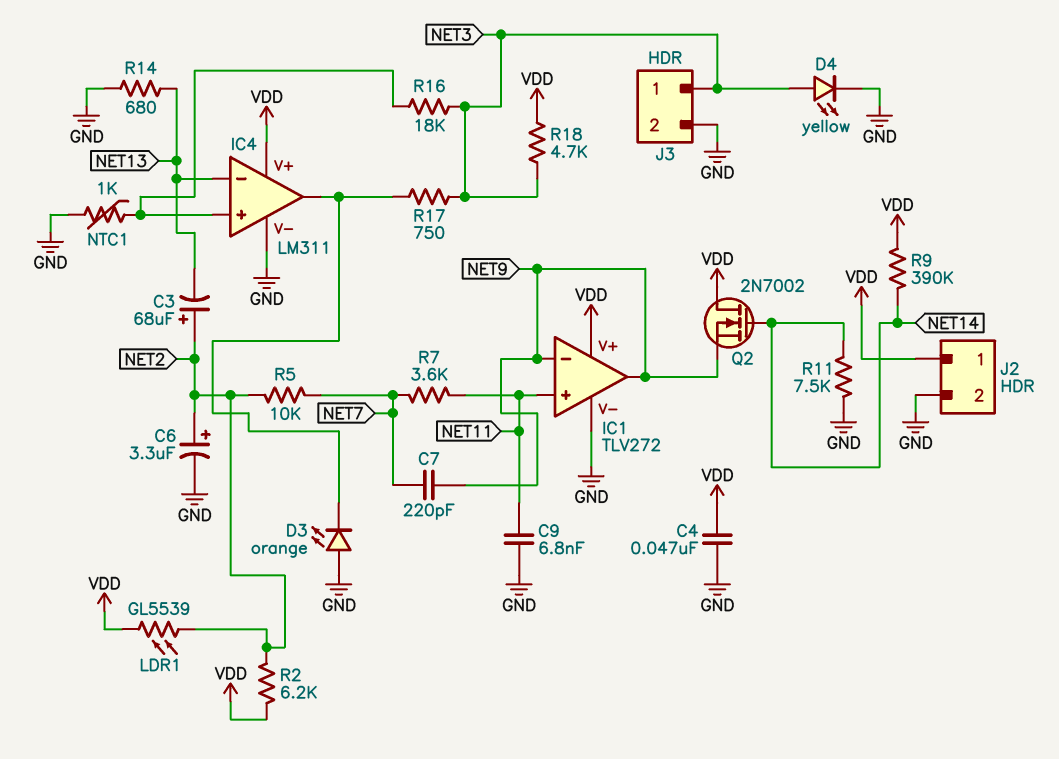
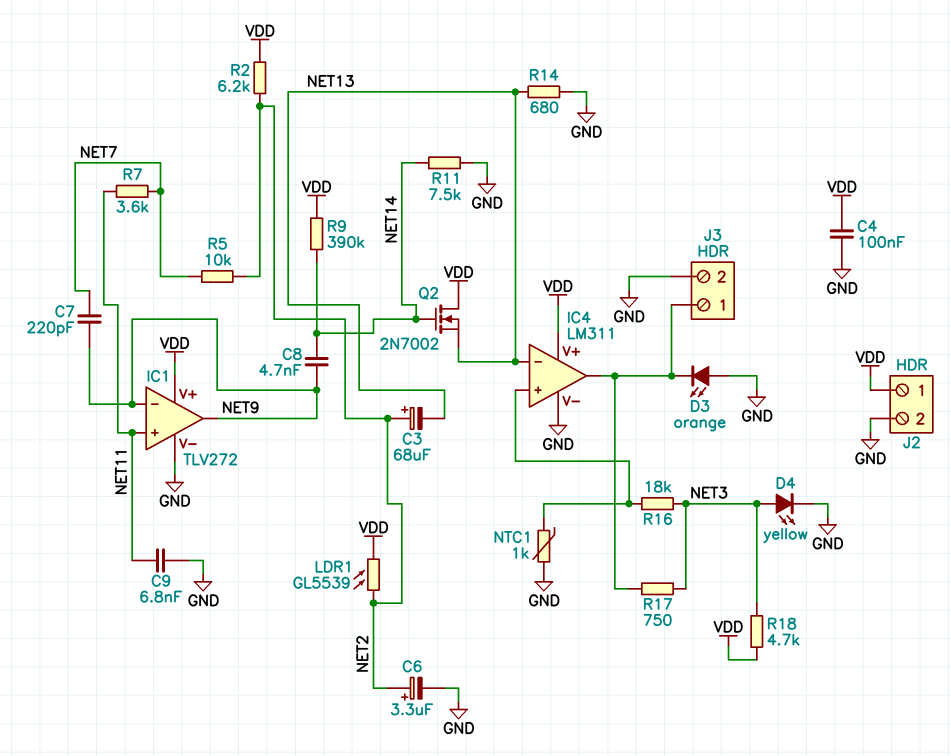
C4: 47nF (GND, VDD) -> 100nF (GND, VDD)
C8: none -> 4.7nF (NET9, NET14)
J3 pin 1: NET3 -> IC4/out
Q2: NMOS 2N7002 (G NET14, D VDD, S NET9) -> NMOS 2N7002 (G NET14, D VDD, S NET13)

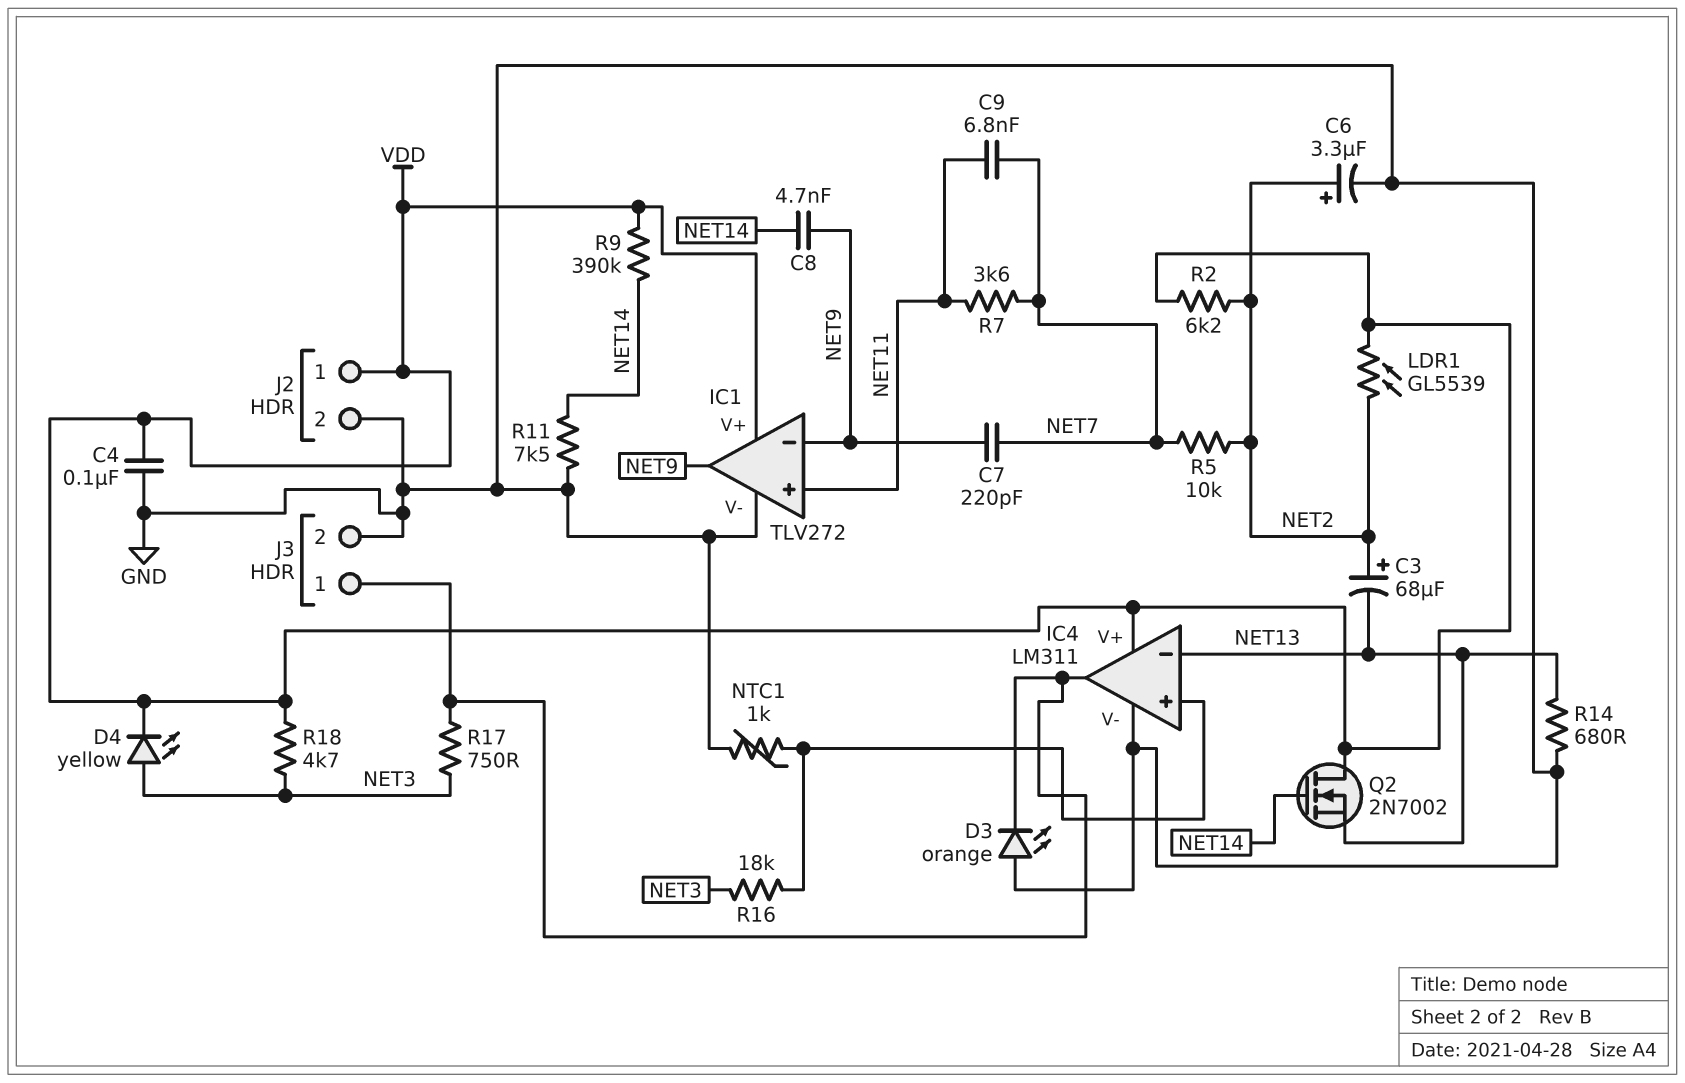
C9: 6.8nF (GND, NET11) -> 6.8nF (NET7, NET11)
D4: LED yellow (A NET3, K GND) -> LED yellow (A NET3, K VDD)

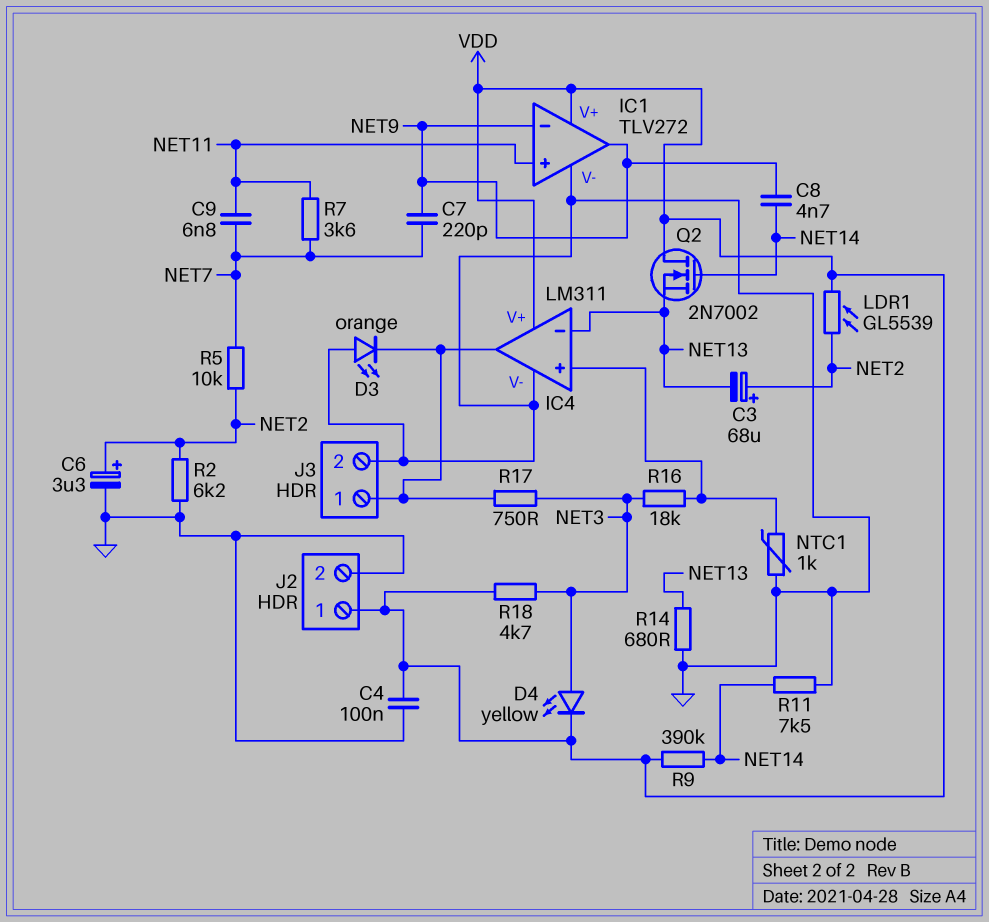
R2: 6.2k (NET2, VDD) -> 6.2k (GND, NET2)

